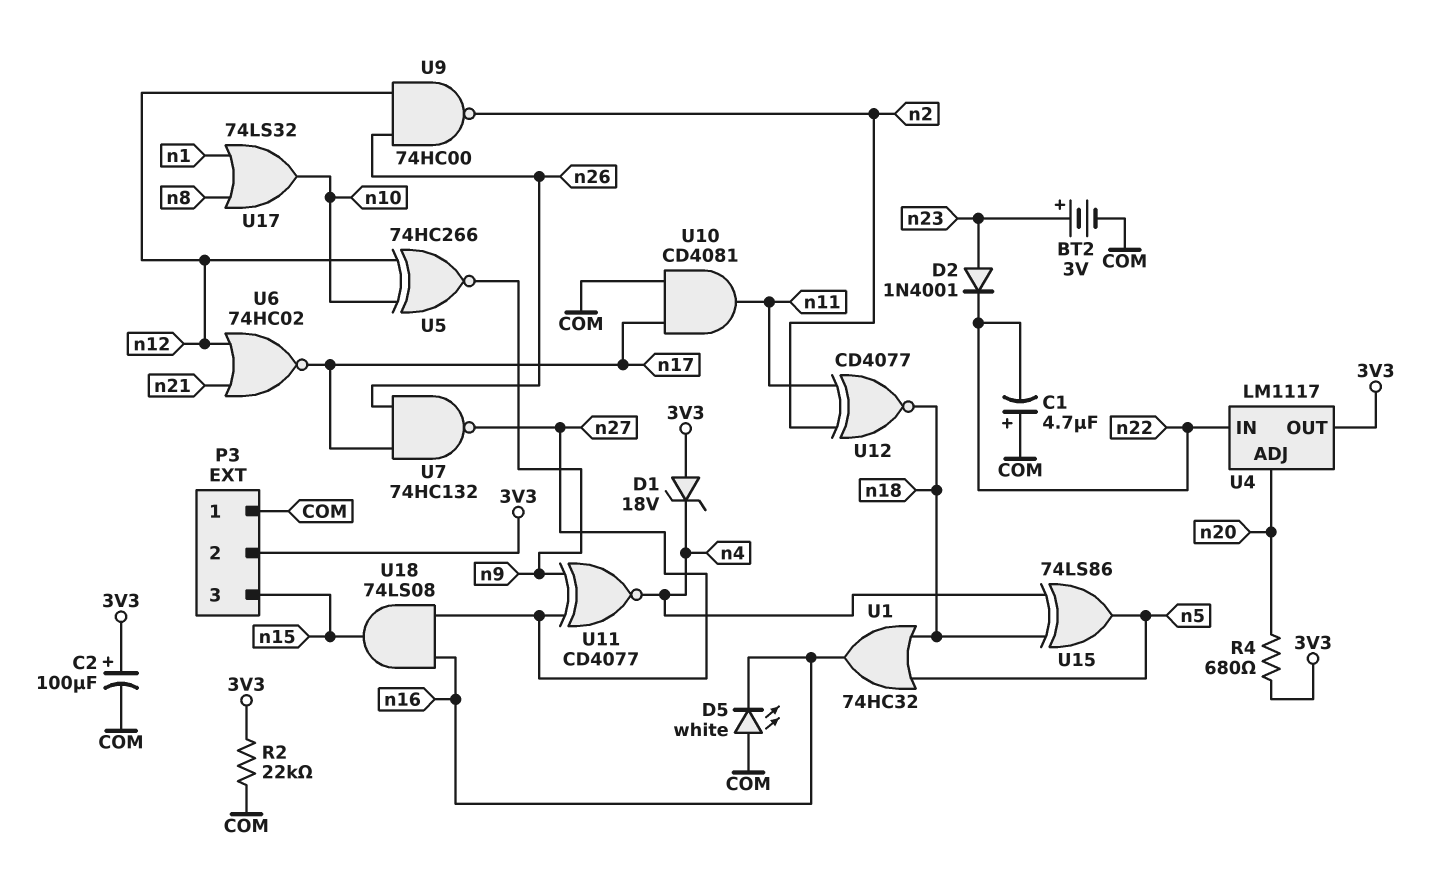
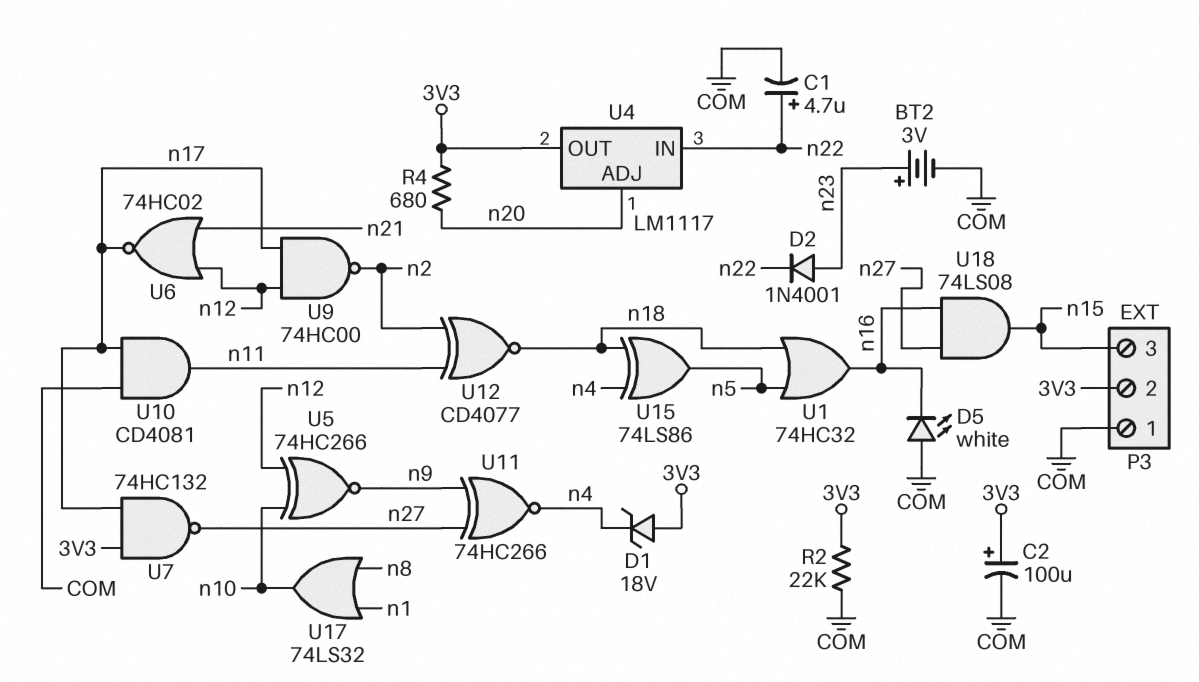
C1: 4.7uF (plus COM, minus n22) -> 4.7uF (plus n22, minus COM)
U7: NAND 74HC132 (in n17, in n26, out n27) -> NAND 74HC132 (in 3V3, in n17, out n27)
U9: NAND 74HC00 (in n12, in n26, out n2) -> NAND 74HC00 (in n12, in n17, out n2)
U11: XNOR CD4077 (in n9, in n27, out n4) -> XNOR 74HC266 (in n9, in n27, out n4)

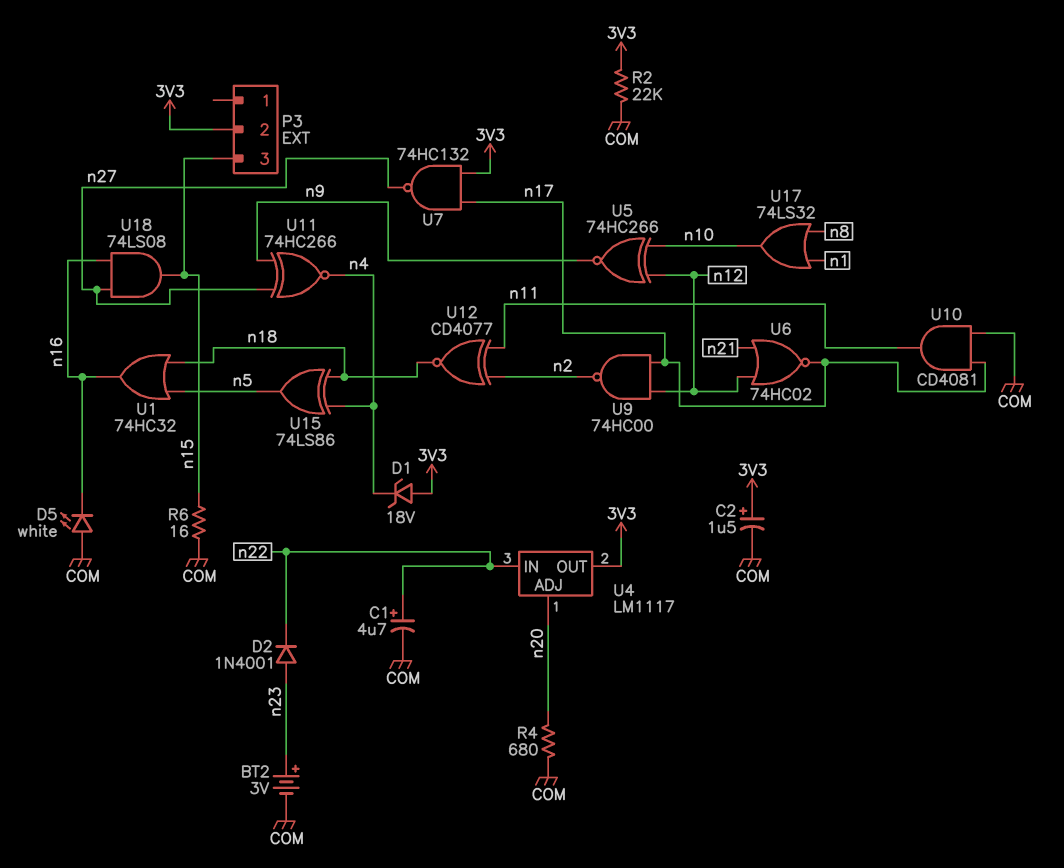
C2: 100uF (plus 3V3, minus COM) -> 1.5uF (plus 3V3, minus COM)
P3 pin 1: COM -> none
R4: 680 (3V3, n20) -> 680 (COM, n20)
R6: none -> 16 (COM, n15)

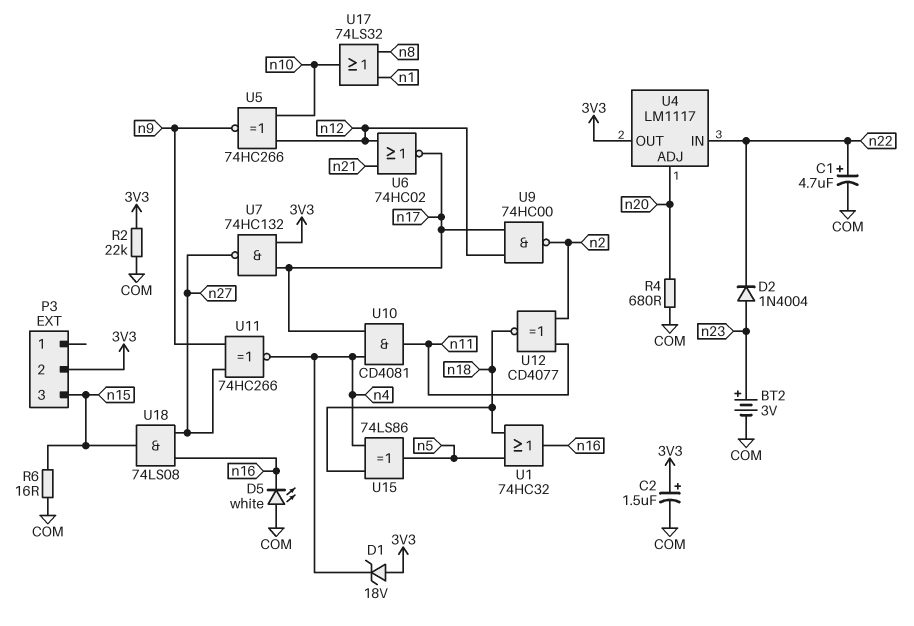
D2: diode 1N4001 (A n23, K n22) -> diode 1N4004 (A n23, K n22)
U10: AND CD4081 (in COM, in n17, out n11) -> AND CD4081 (in n4, in n17, out n11)

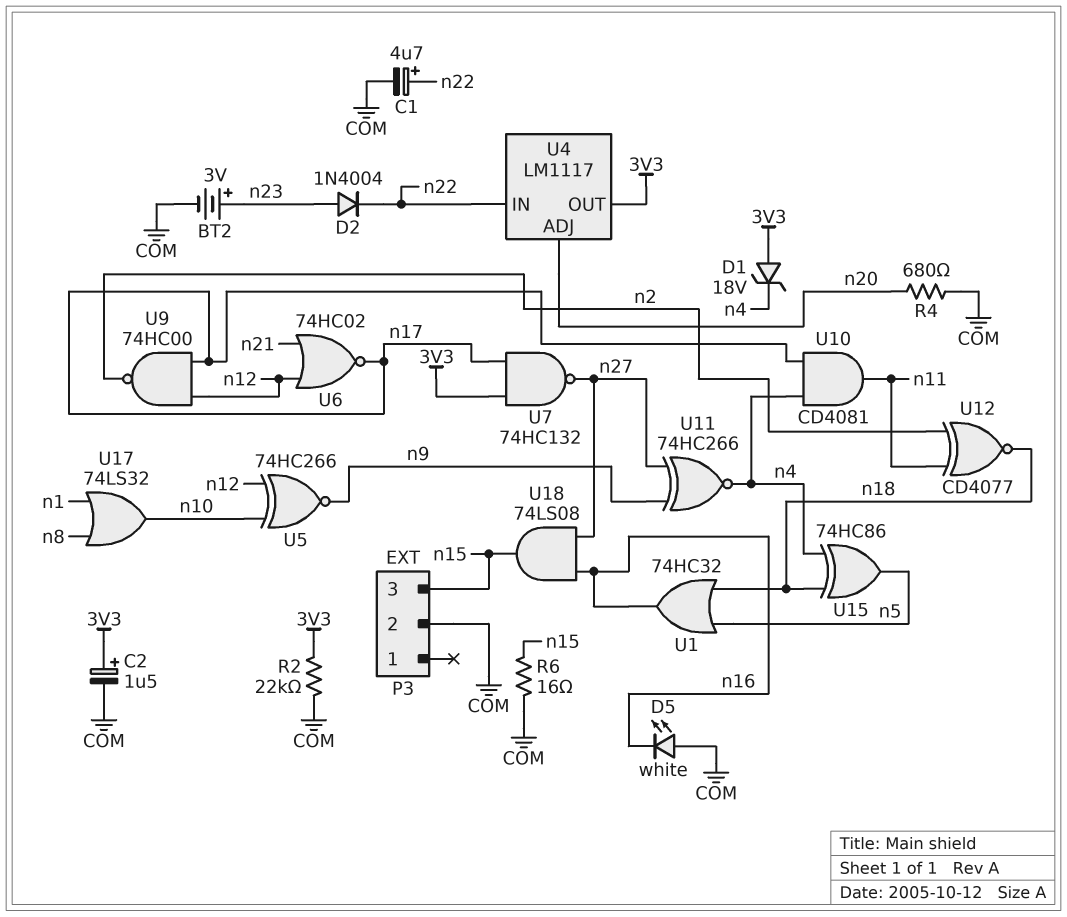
P3 pin 2: 3V3 -> COM
U15: XOR 74LS86 (in n4, in n18, out n5) -> XOR 74HC86 (in n4, in n18, out n5)

